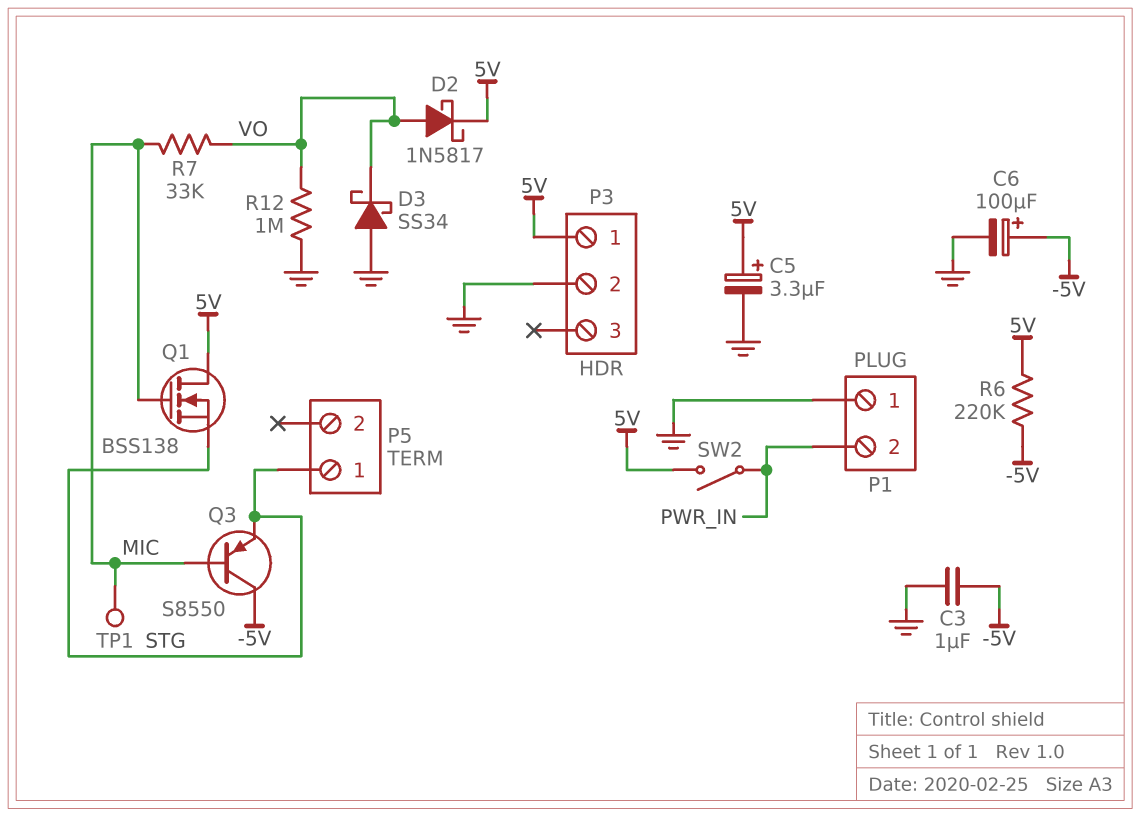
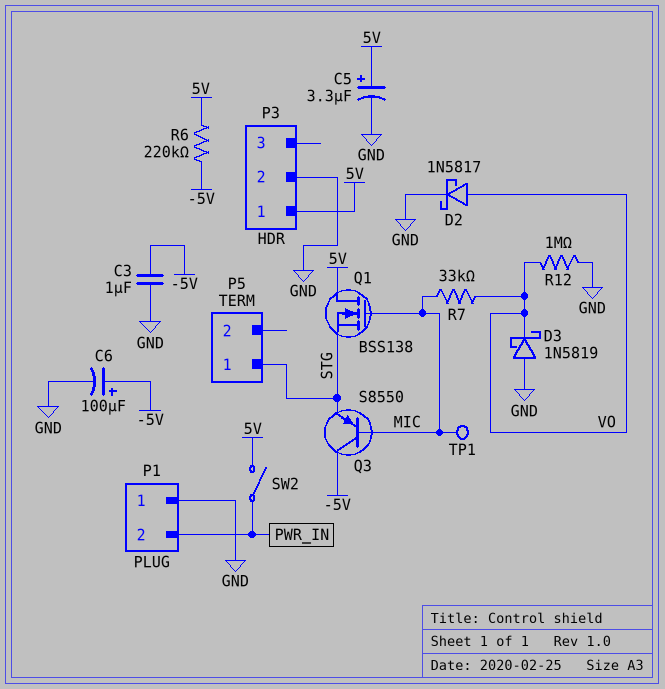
D2: schottky 1N5817 (A VO, K 5V) -> schottky 1N5817 (A VO, K GND)
D3: schottky SS34 (A GND, K VO) -> schottky 1N5819 (A GND, K VO)

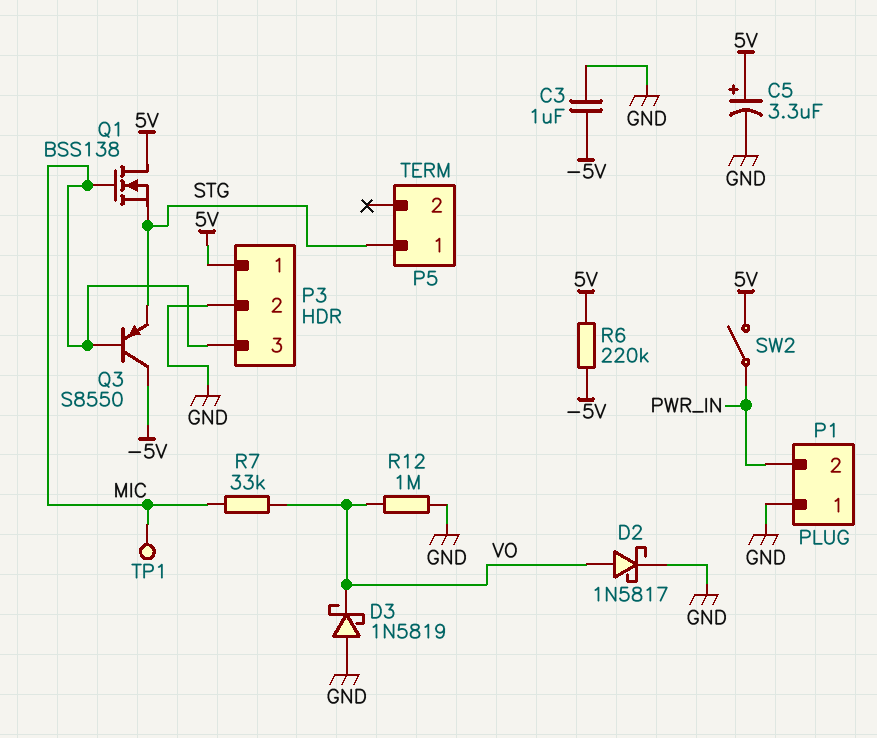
C6: 100uF (plus -5V, minus GND) -> none
P3 pin 3: none -> MIC

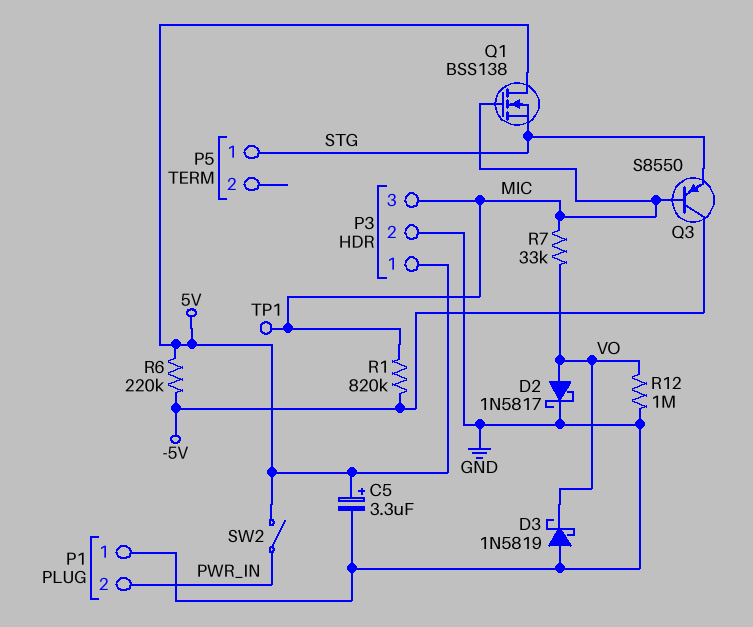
C3: 1uF (-5V, GND) -> none
R1: none -> 820k (-5V, MIC)

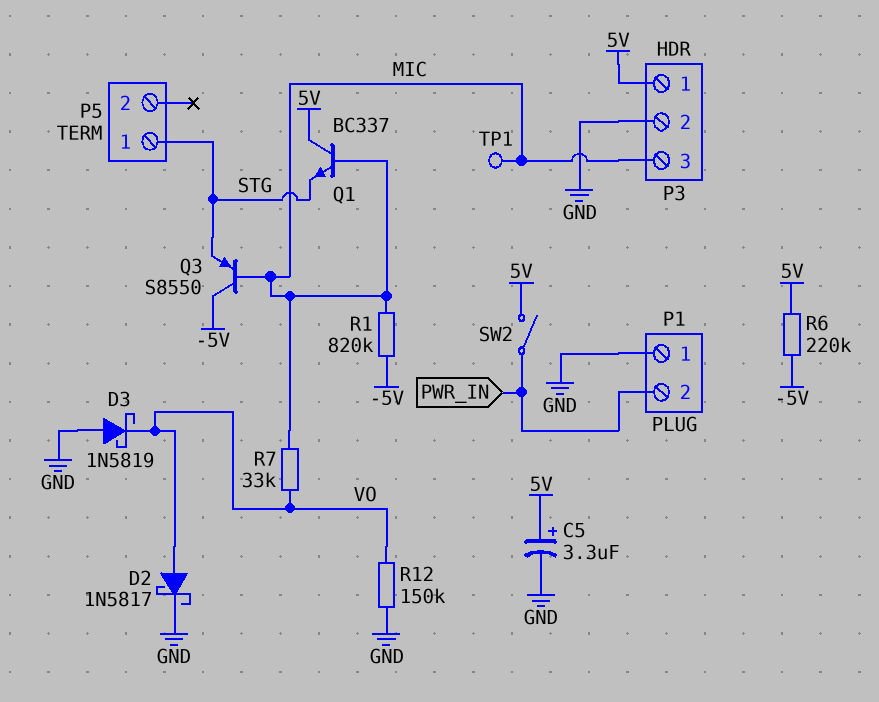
Q1: NMOS BSS138 (G MIC, D 5V, S STG) -> NPN BC337 (B MIC, C 5V, E STG)
R12: 1M (GND, VO) -> 150k (GND, VO)

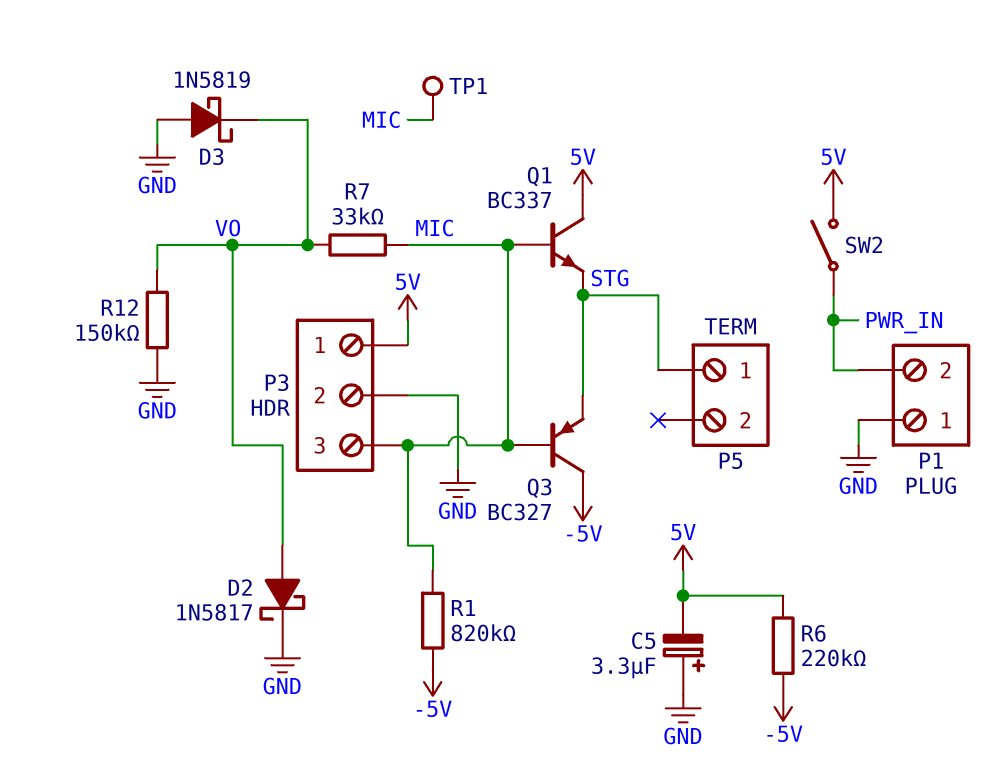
C5: 3.3uF (plus 5V, minus GND) -> 3.3uF (plus GND, minus 5V)
Q3: PNP S8550 (B MIC, C -5V, E STG) -> PNP BC327 (B MIC, C -5V, E STG)

